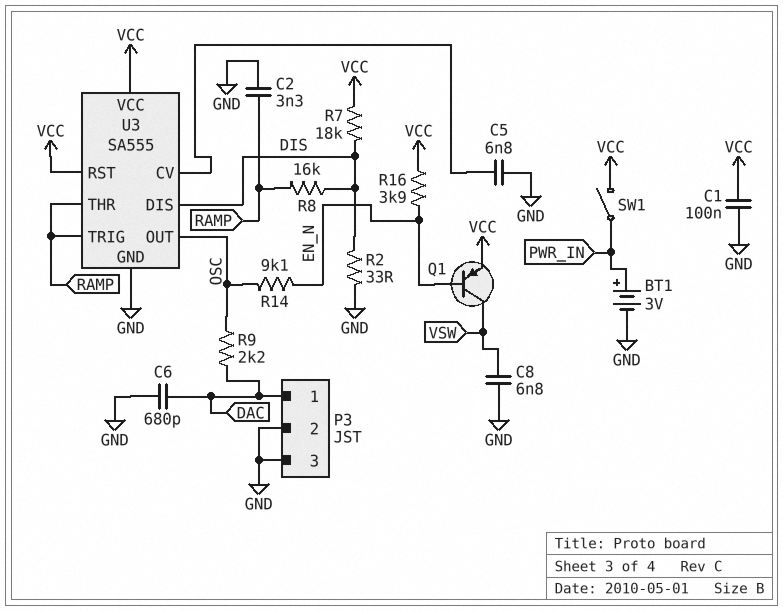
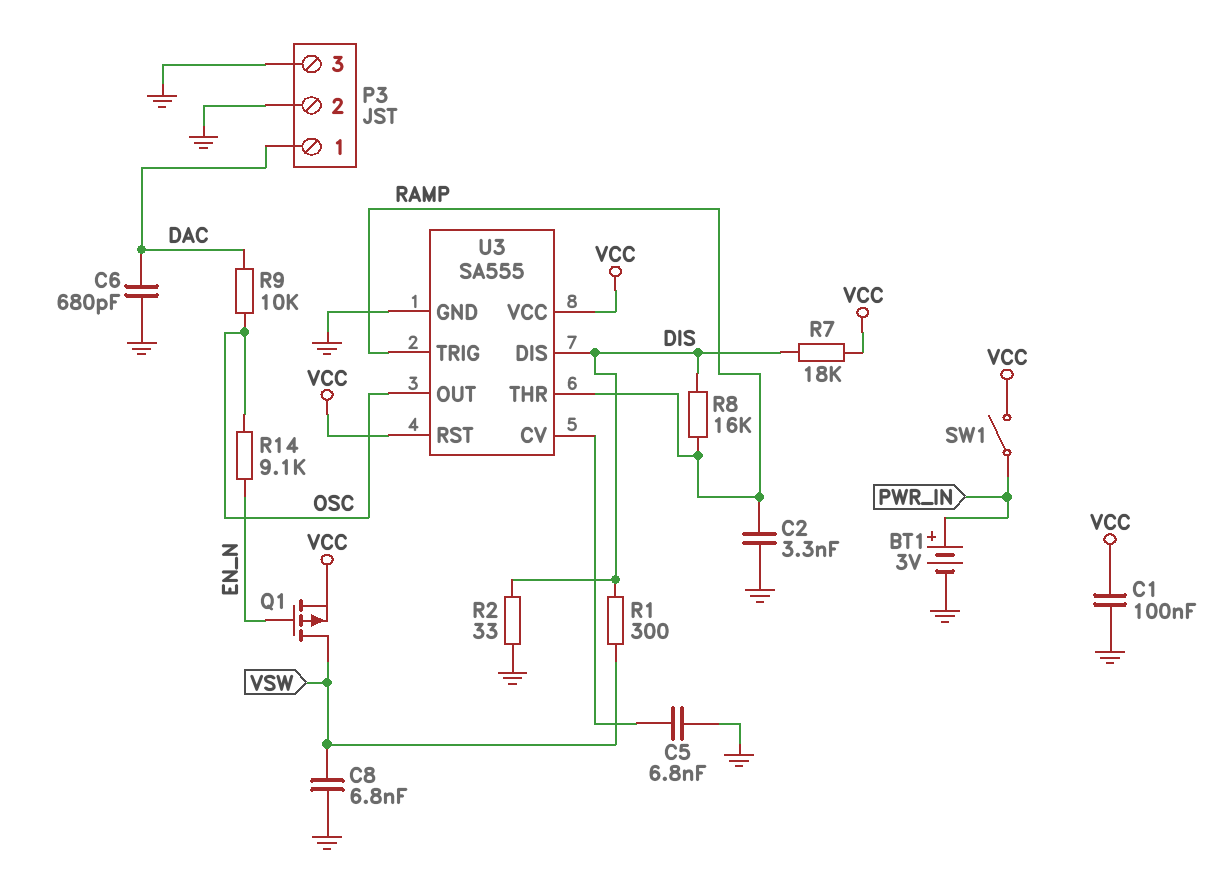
Q1: PNP (B EN_N, C VSW, E VCC) -> PMOS (G EN_N, D VSW, S VCC)
R1: none -> 300 (DIS, VSW)
R9: 2.2k (DAC, OSC) -> 10k (DAC, OSC)
R16: 3.9k (EN_N, VCC) -> none

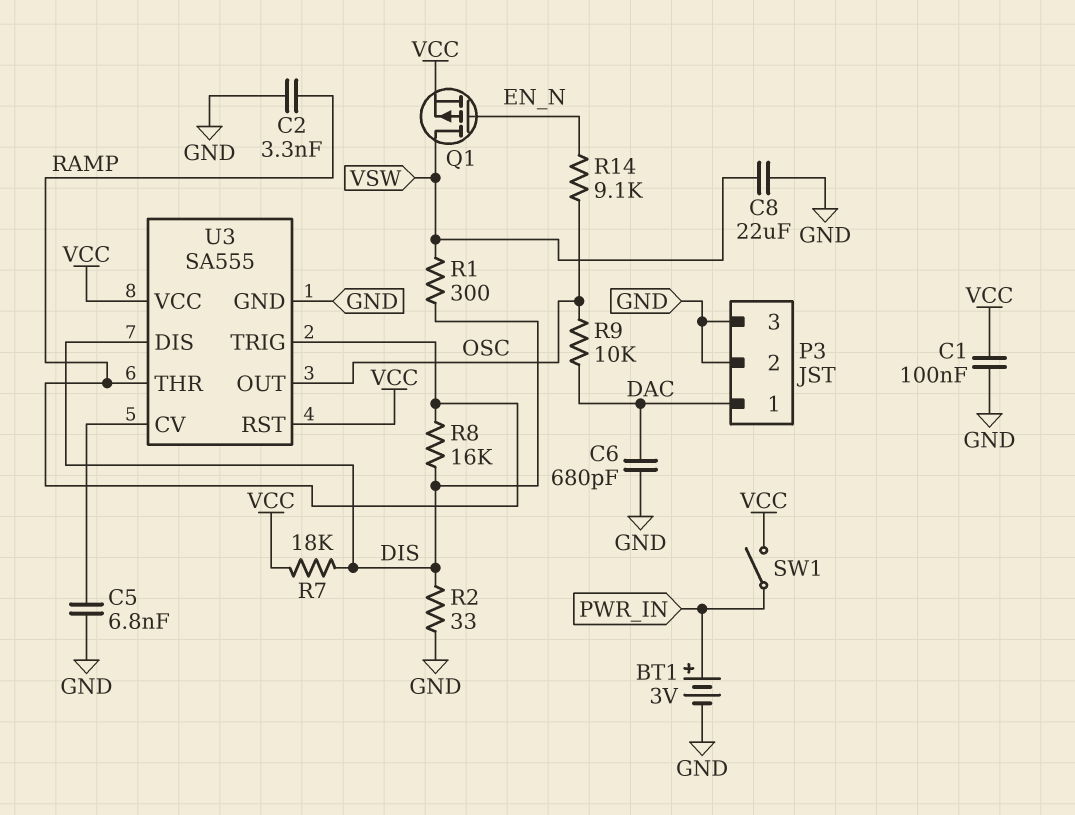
C8: 6.8nF (GND, VSW) -> 22uF (GND, VSW)

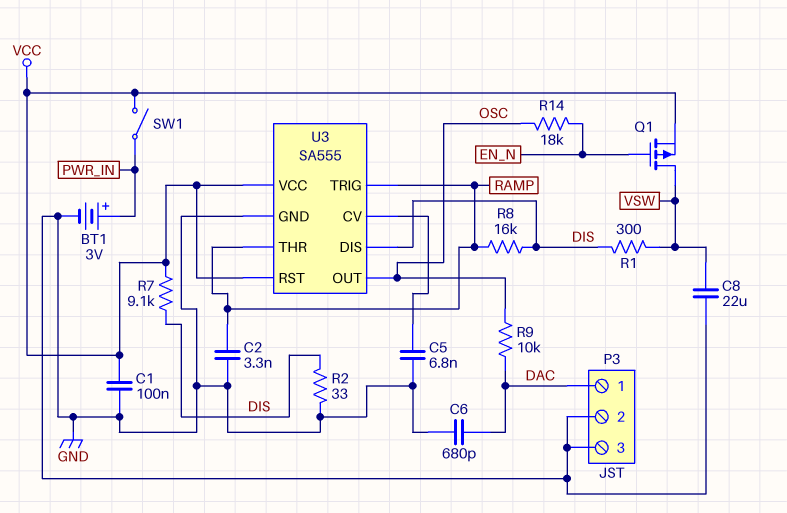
R7: 18k (DIS, VCC) -> 9.1k (DIS, VCC)
R14: 9.1k (EN_N, OSC) -> 18k (EN_N, OSC)

